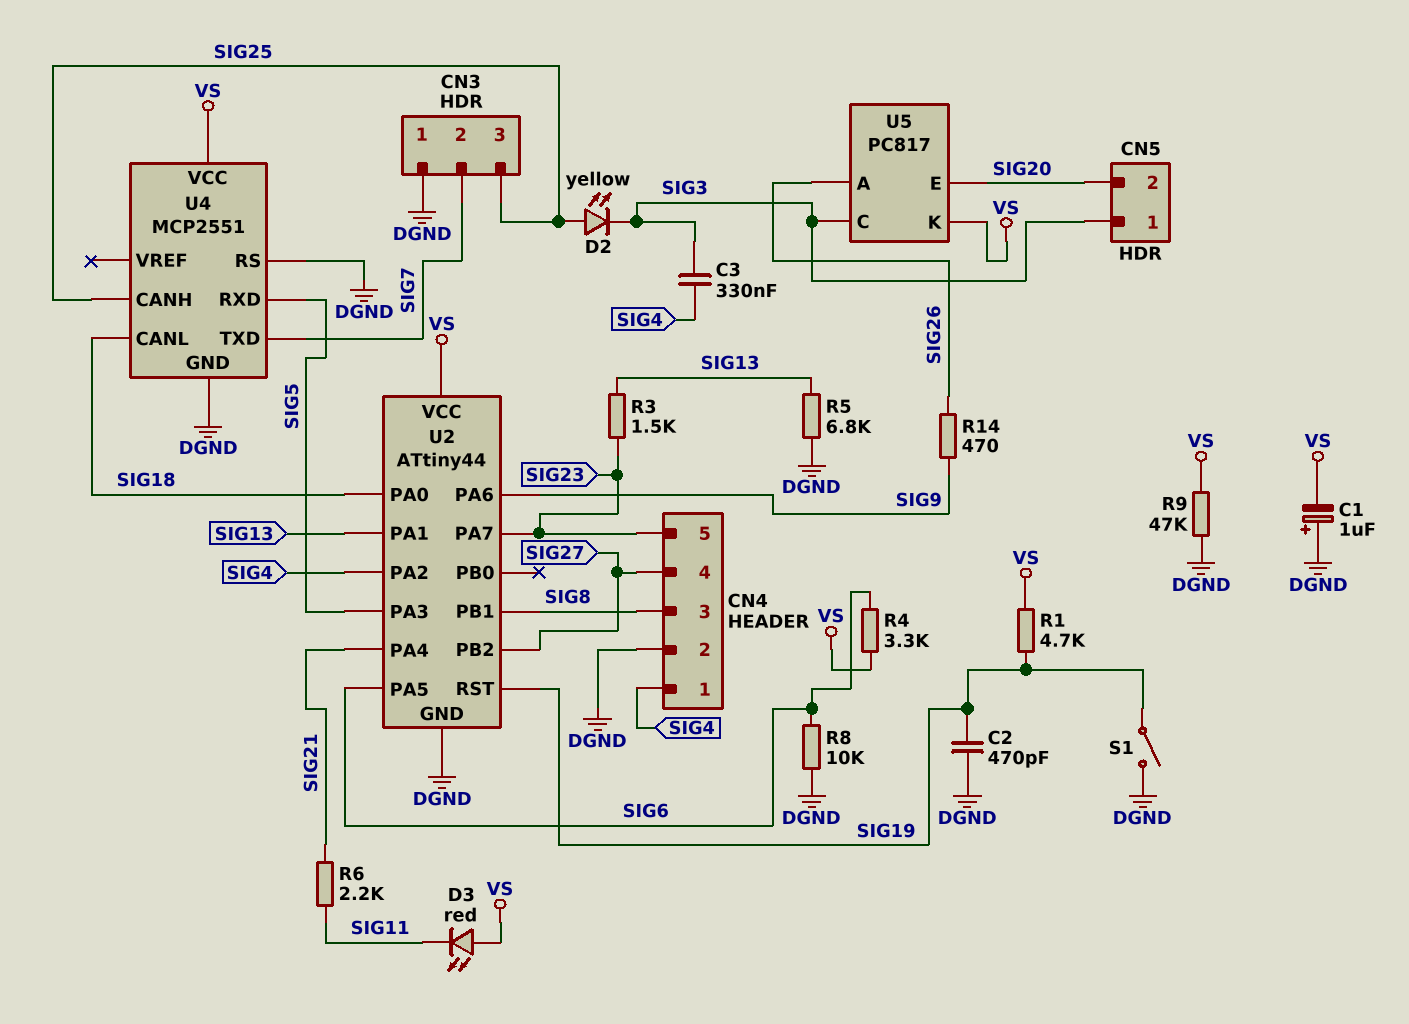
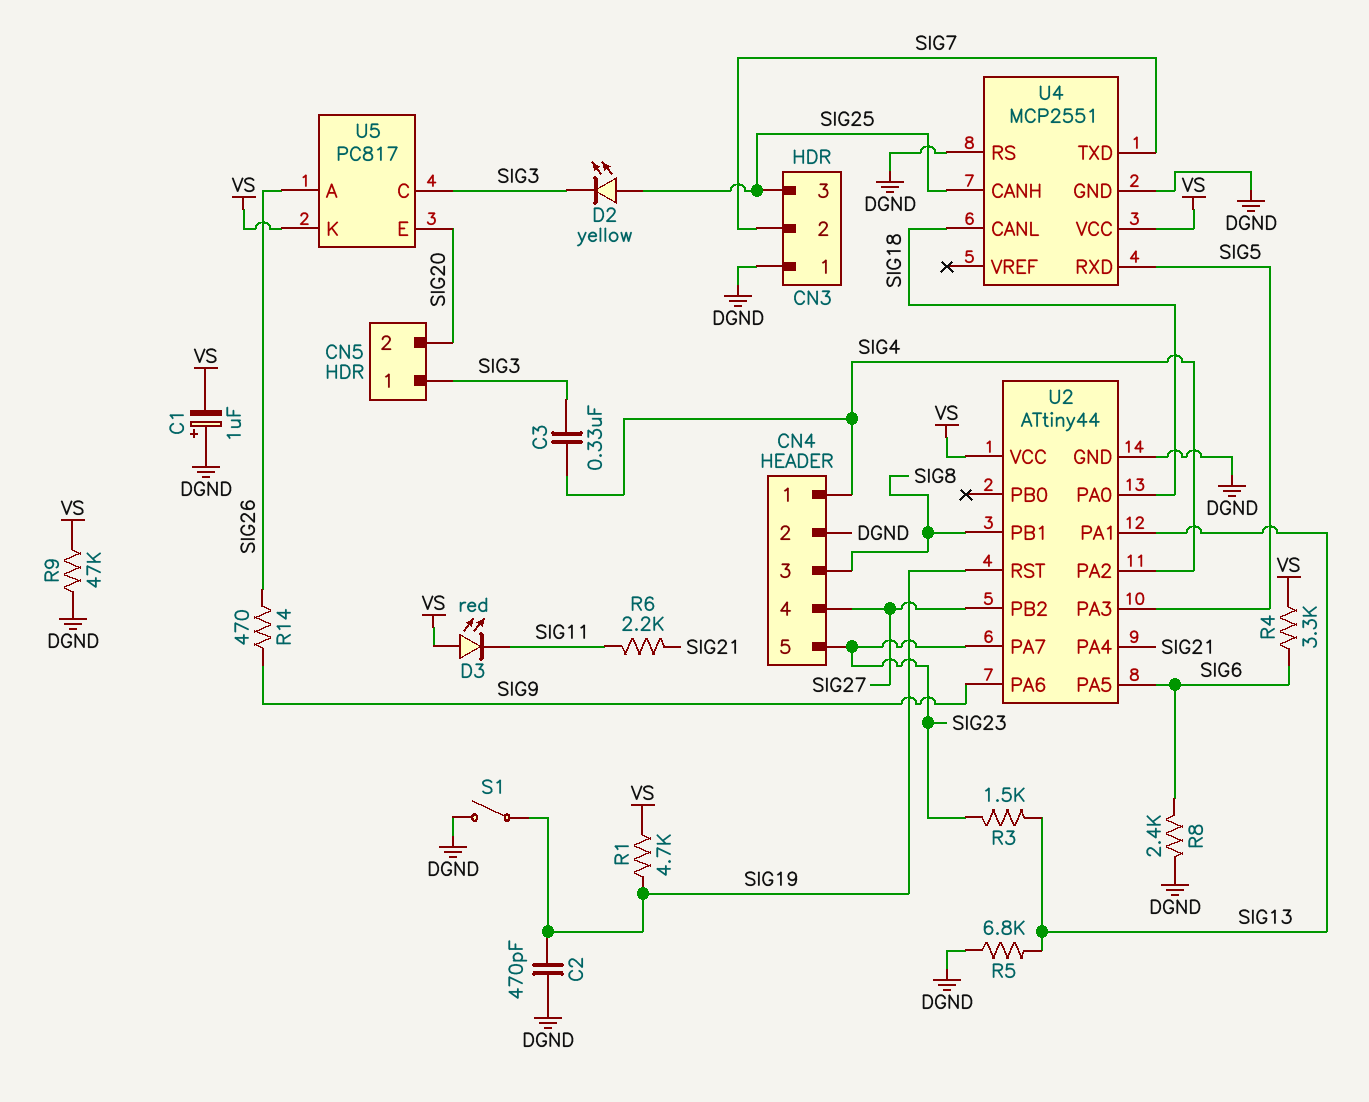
R8: 10k (DGND, SIG6) -> 2.4k (DGND, SIG6)

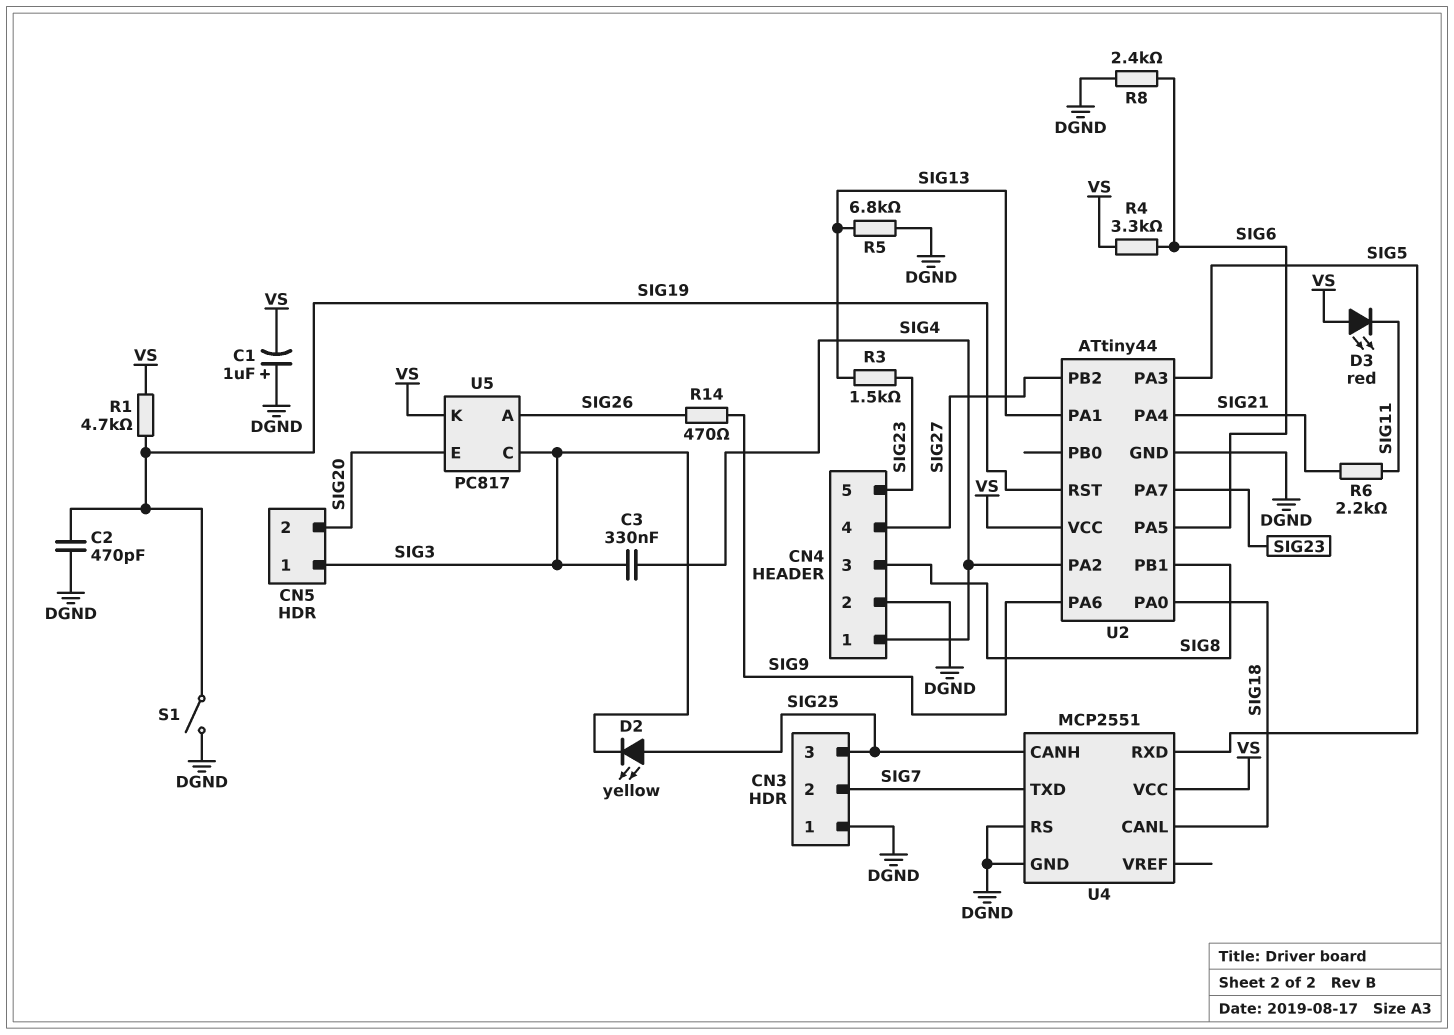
R9: 47k (DGND, VS) -> none

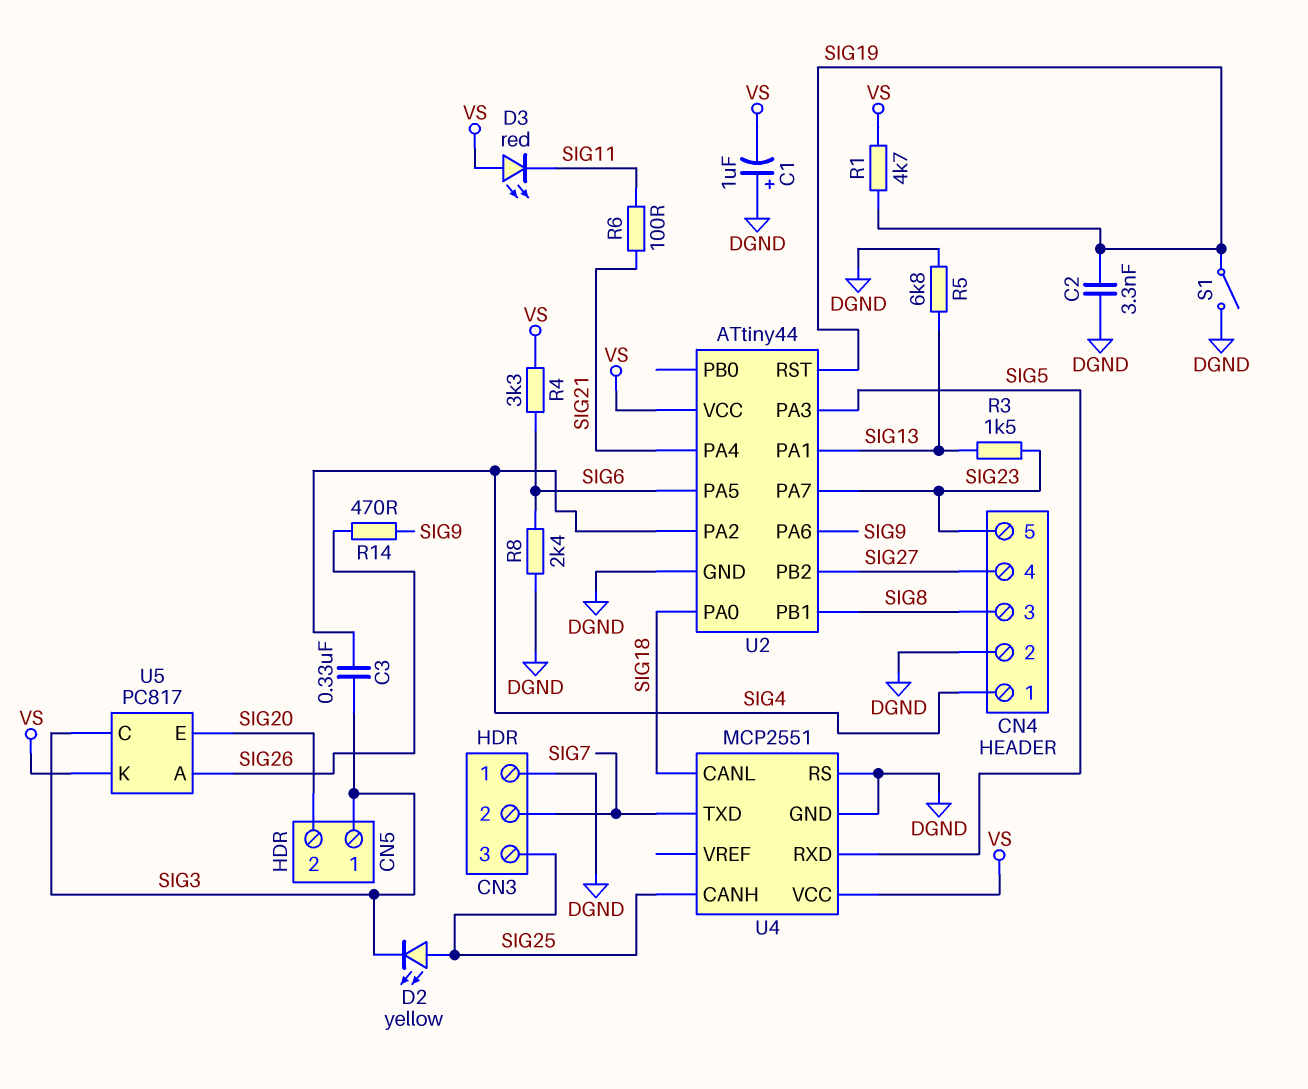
C2: 470pF (DGND, SIG19) -> 3.3nF (DGND, SIG19)
R6: 2.2k (SIG11, SIG21) -> 100 (SIG11, SIG21)

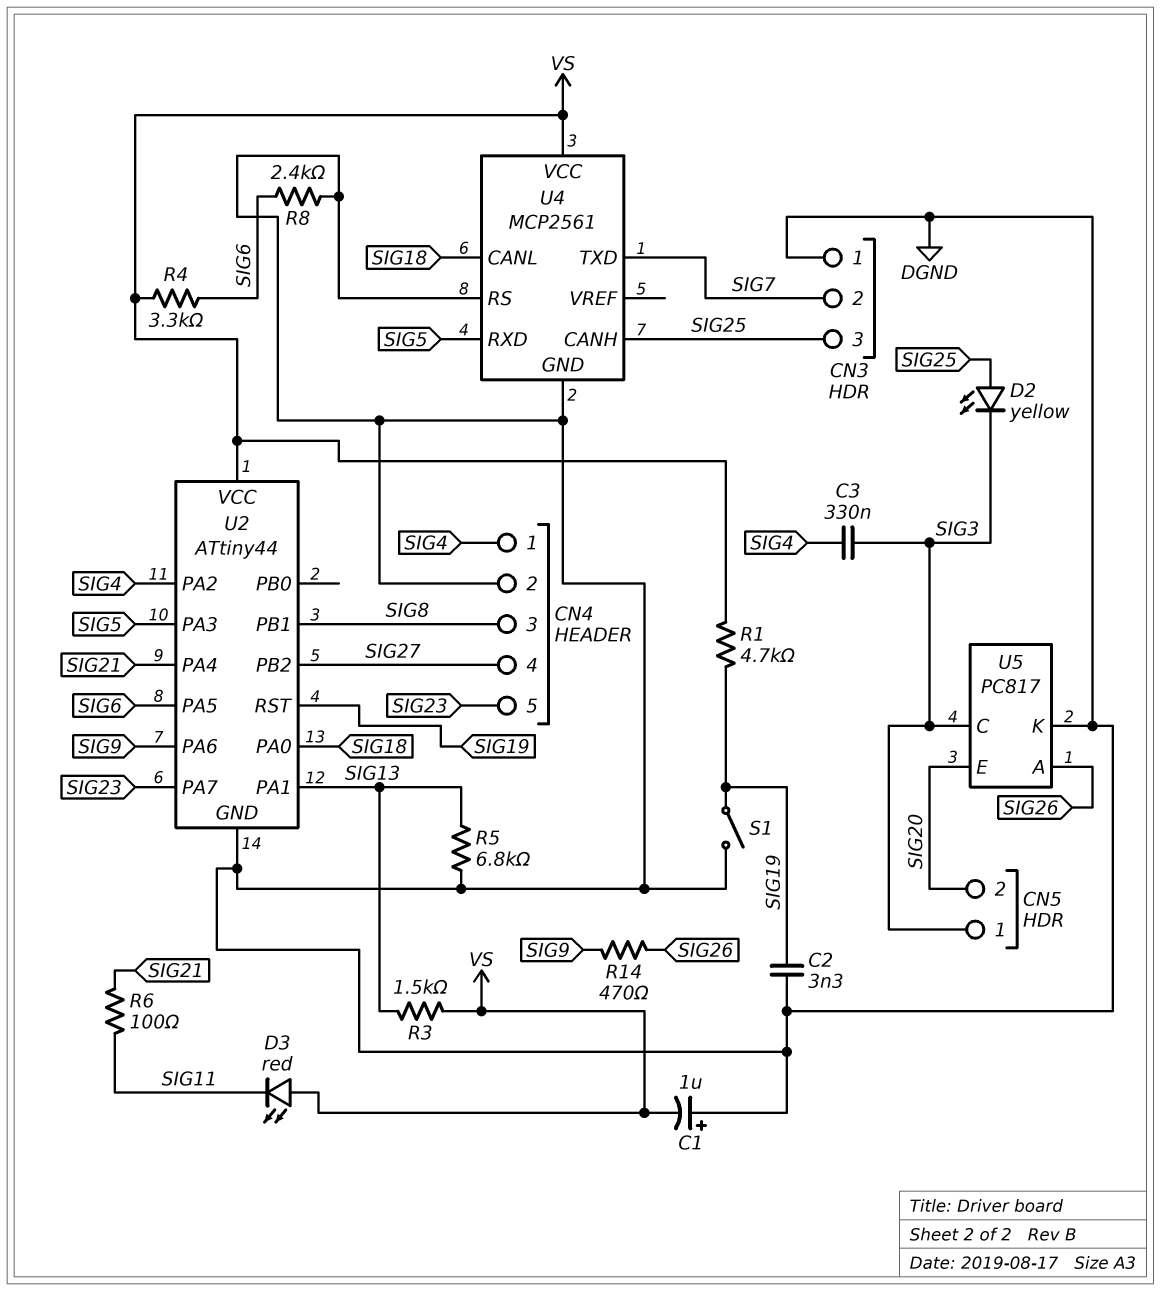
R3: 1.5k (SIG13, SIG23) -> 1.5k (SIG13, VS)
U4: MCP2551 -> MCP2561
U5 pin K: VS -> DGND

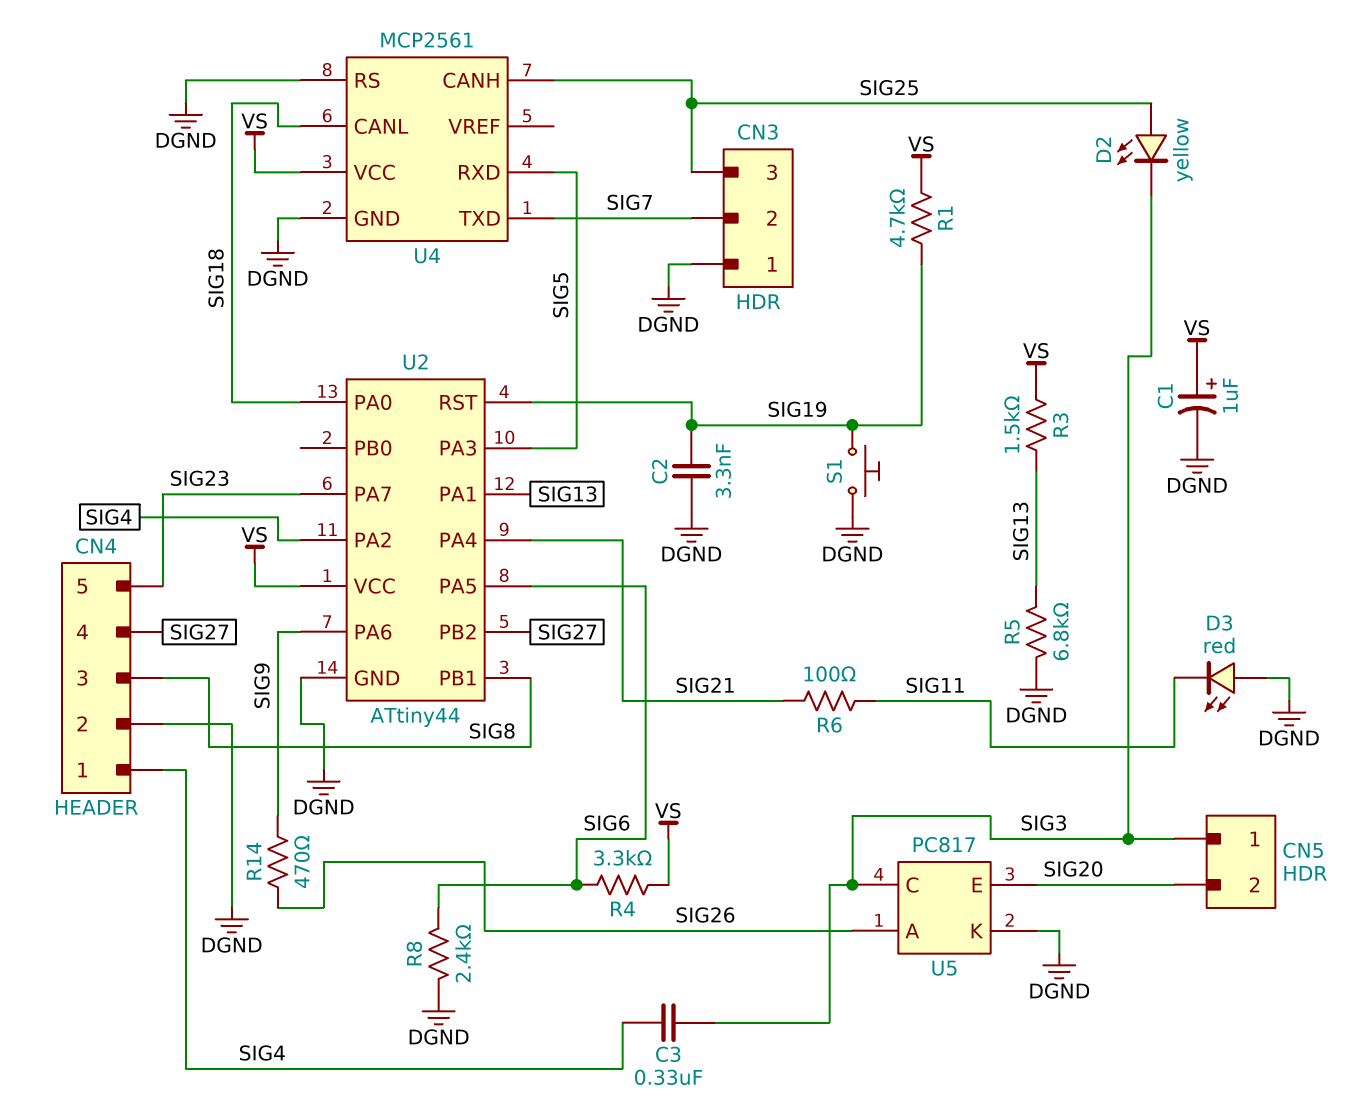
C1: 1uF (plus DGND, minus VS) -> 1uF (plus VS, minus DGND)
D3: LED red (A VS, K SIG11) -> LED red (A DGND, K SIG11)
S1: switch (DGND, SIG19) -> button (DGND, SIG19)

